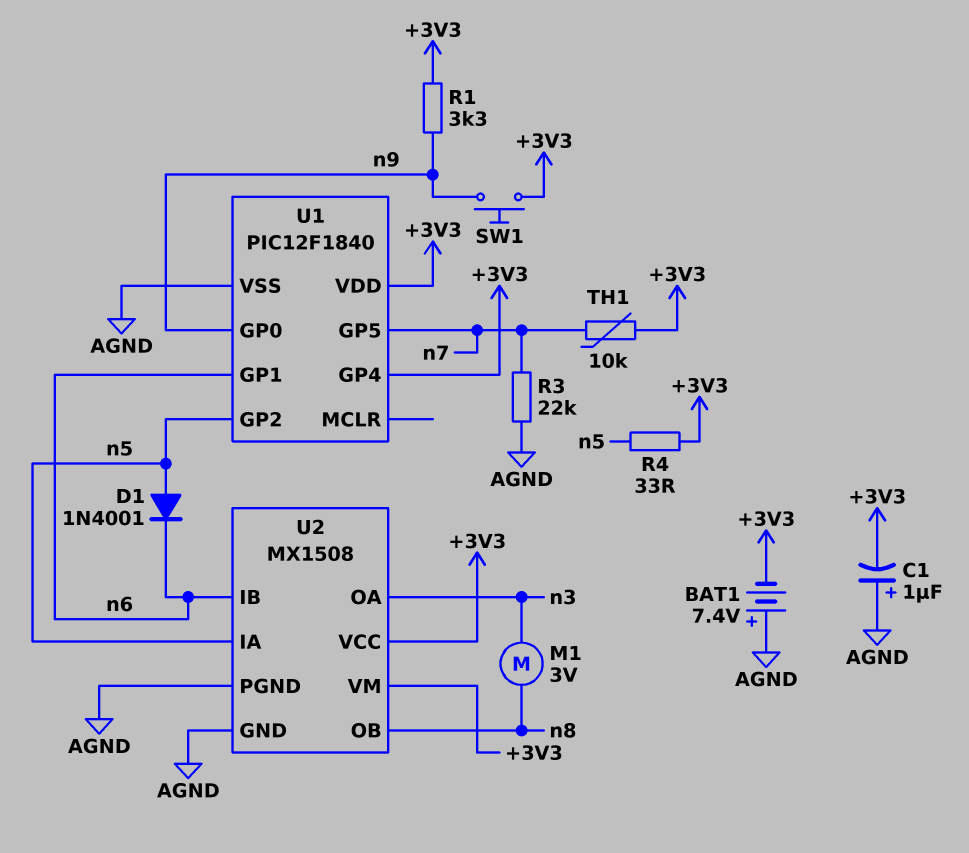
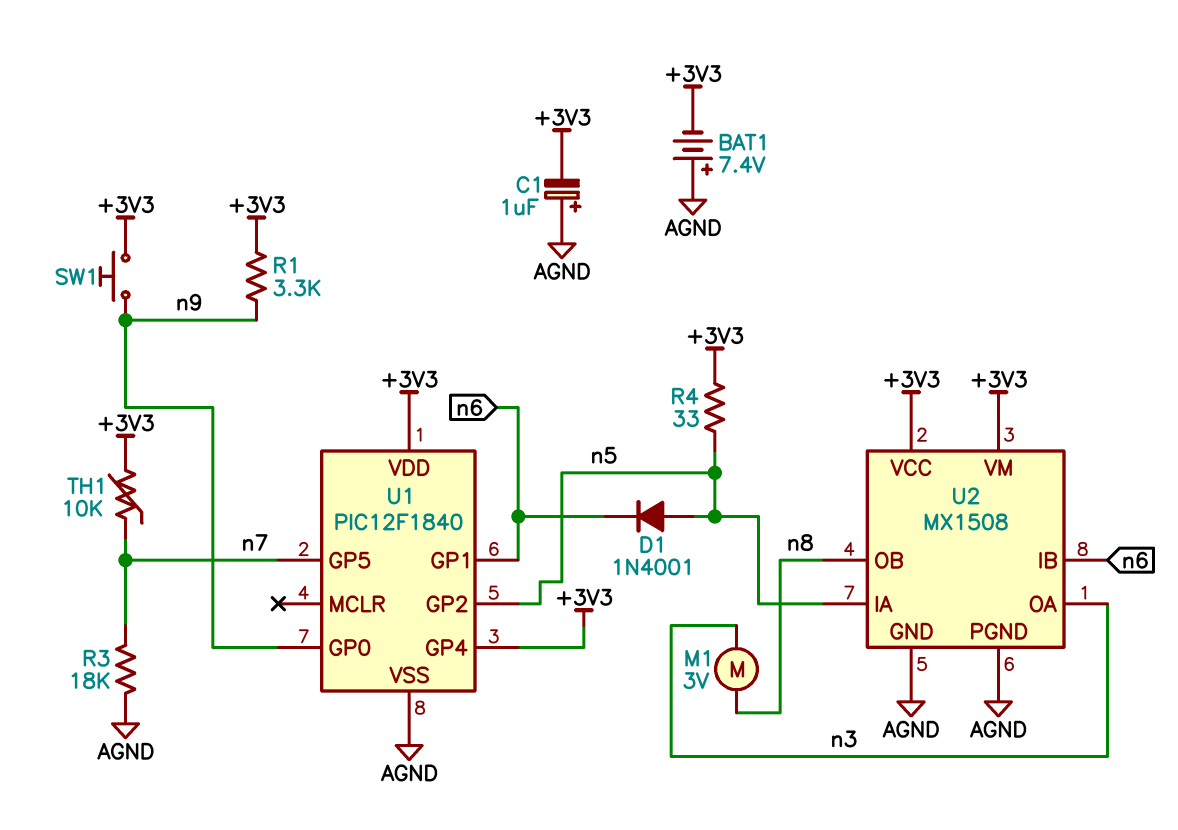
R3: 22k (AGND, n7) -> 18k (AGND, n7)

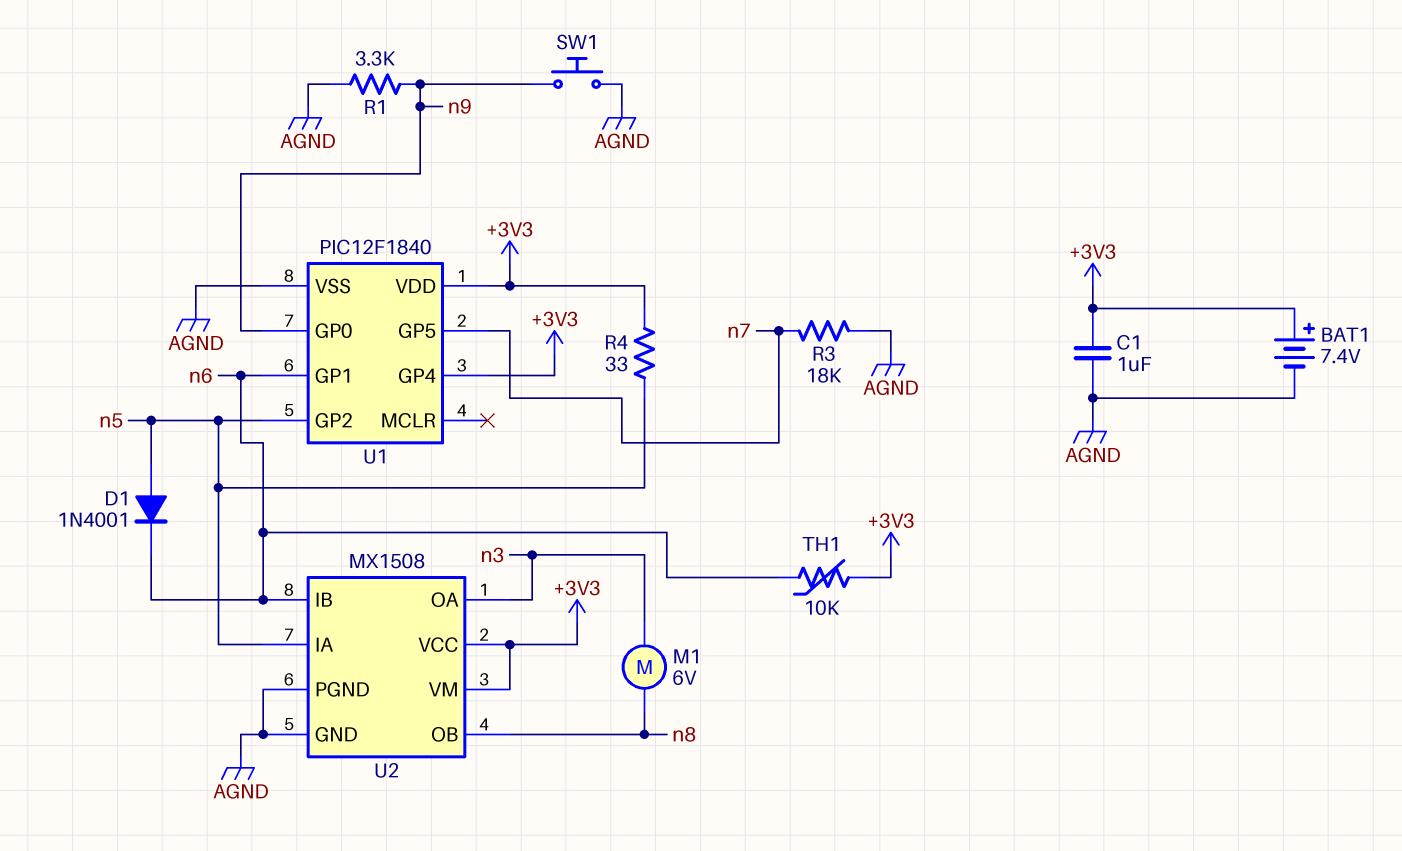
BAT1: 7.4V (plus AGND, minus +3V3) -> 7.4V (plus +3V3, minus AGND)
C1: 1uF (plus AGND, minus +3V3) -> 1uF (+3V3, AGND)
M1: motor 3V (n3, n8) -> motor 6V (n3, n8)
R1: 3.3k (+3V3, n9) -> 3.3k (AGND, n9)
SW1: button (+3V3, n9) -> button (AGND, n9)
TH1: 10k (+3V3, n7) -> 10k (+3V3, n6)

